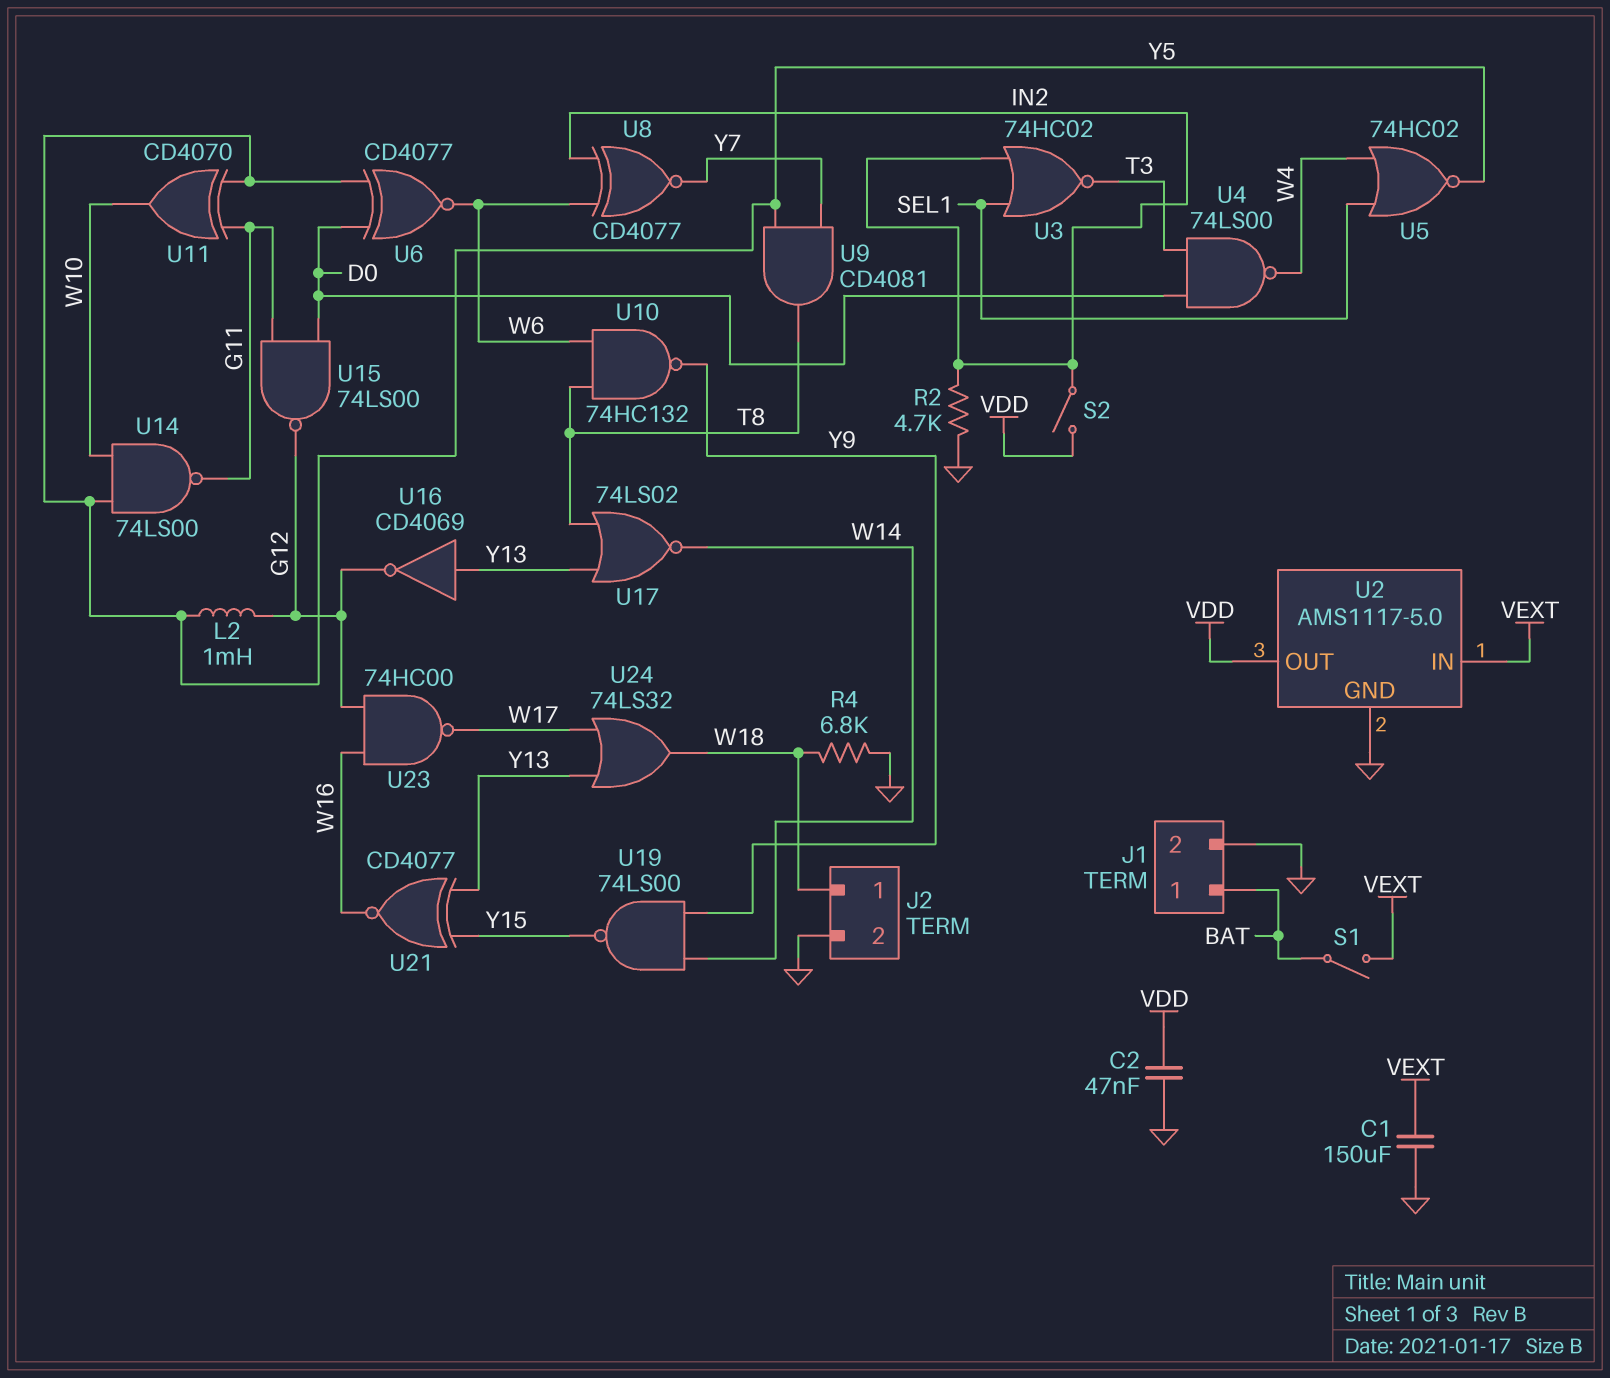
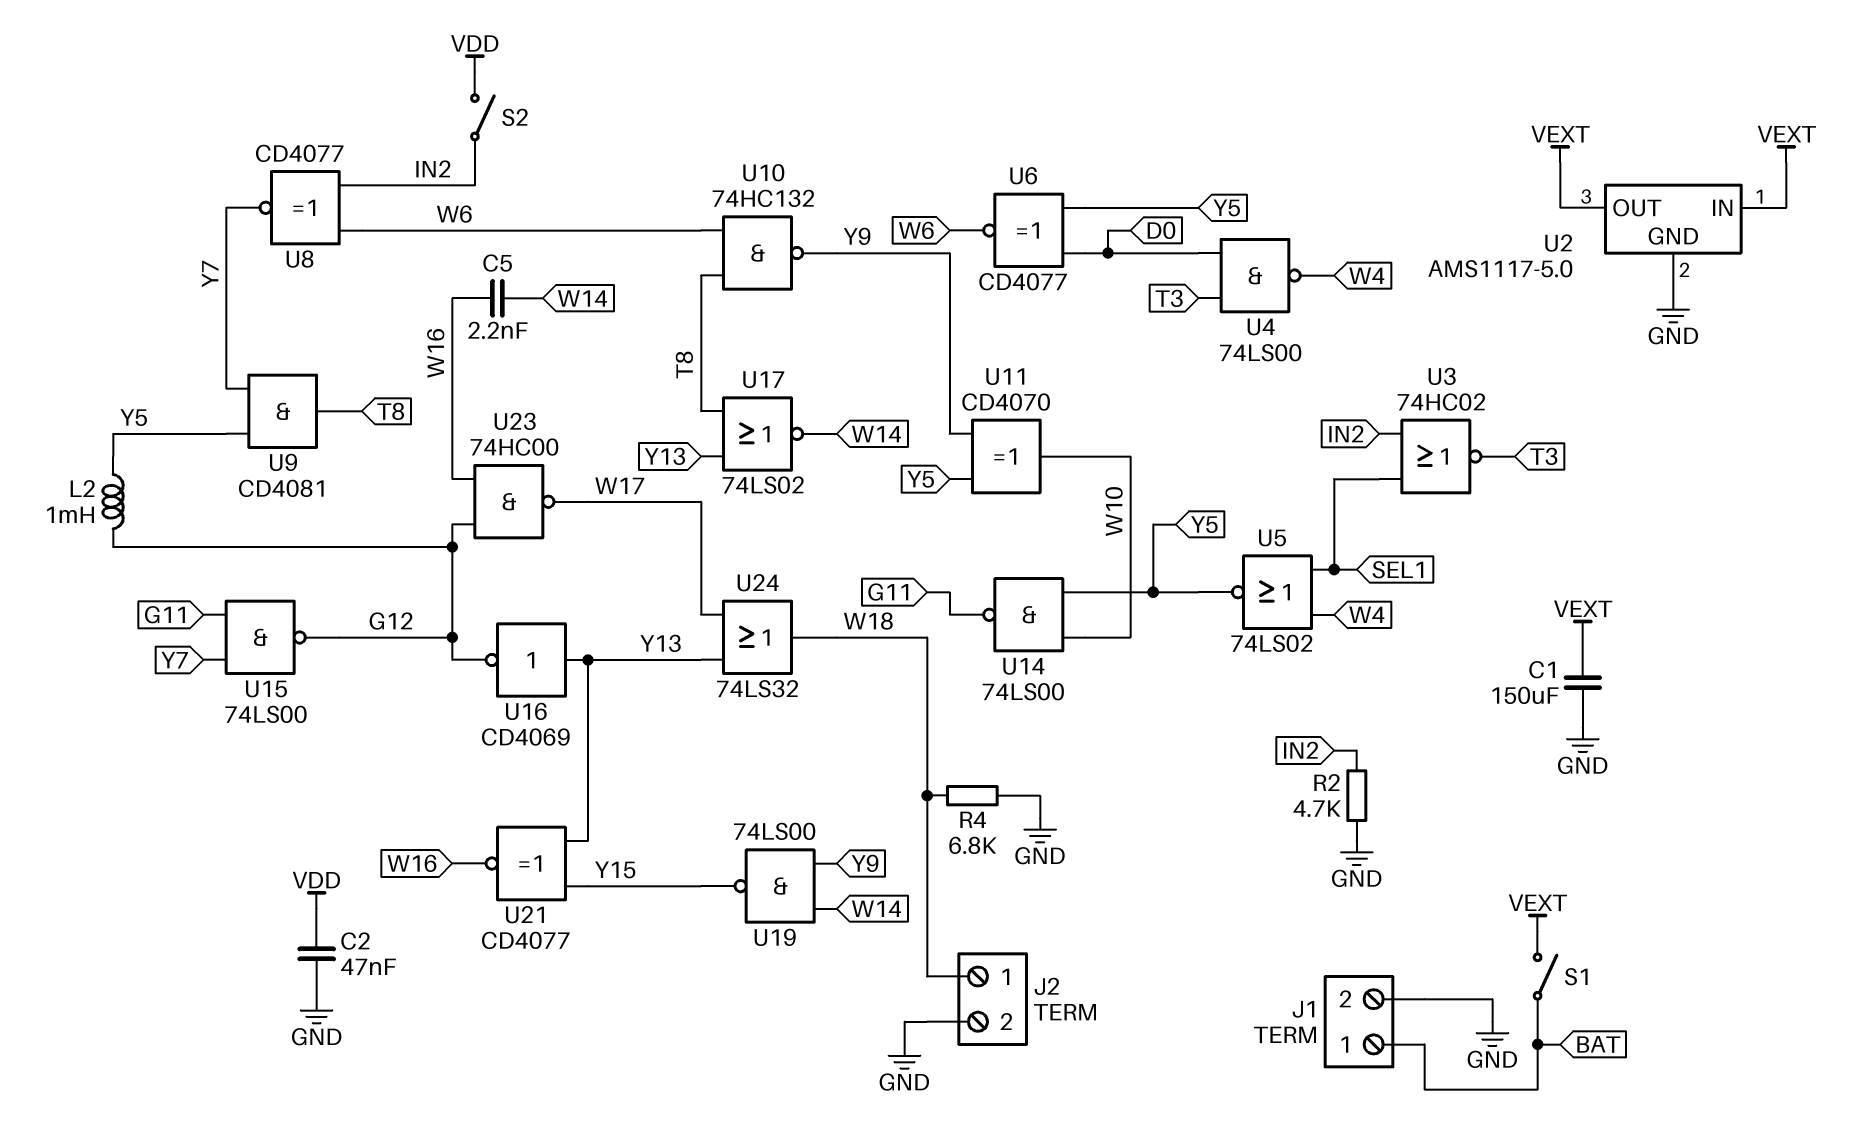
C5: none -> 2.2nF (W14, W16)
U2 pin OUT: VDD -> VEXT
U5: NOR 74HC02 (in SEL1, in W4, out Y5) -> NOR 74LS02 (in SEL1, in W4, out Y5)
U11: XOR CD4070 (in G11, in Y5, out W10) -> XOR CD4070 (in Y5, in Y9, out W10)
U15: NAND 74LS00 (in D0, in G11, out G12) -> NAND 74LS00 (in G11, in Y7, out G12)

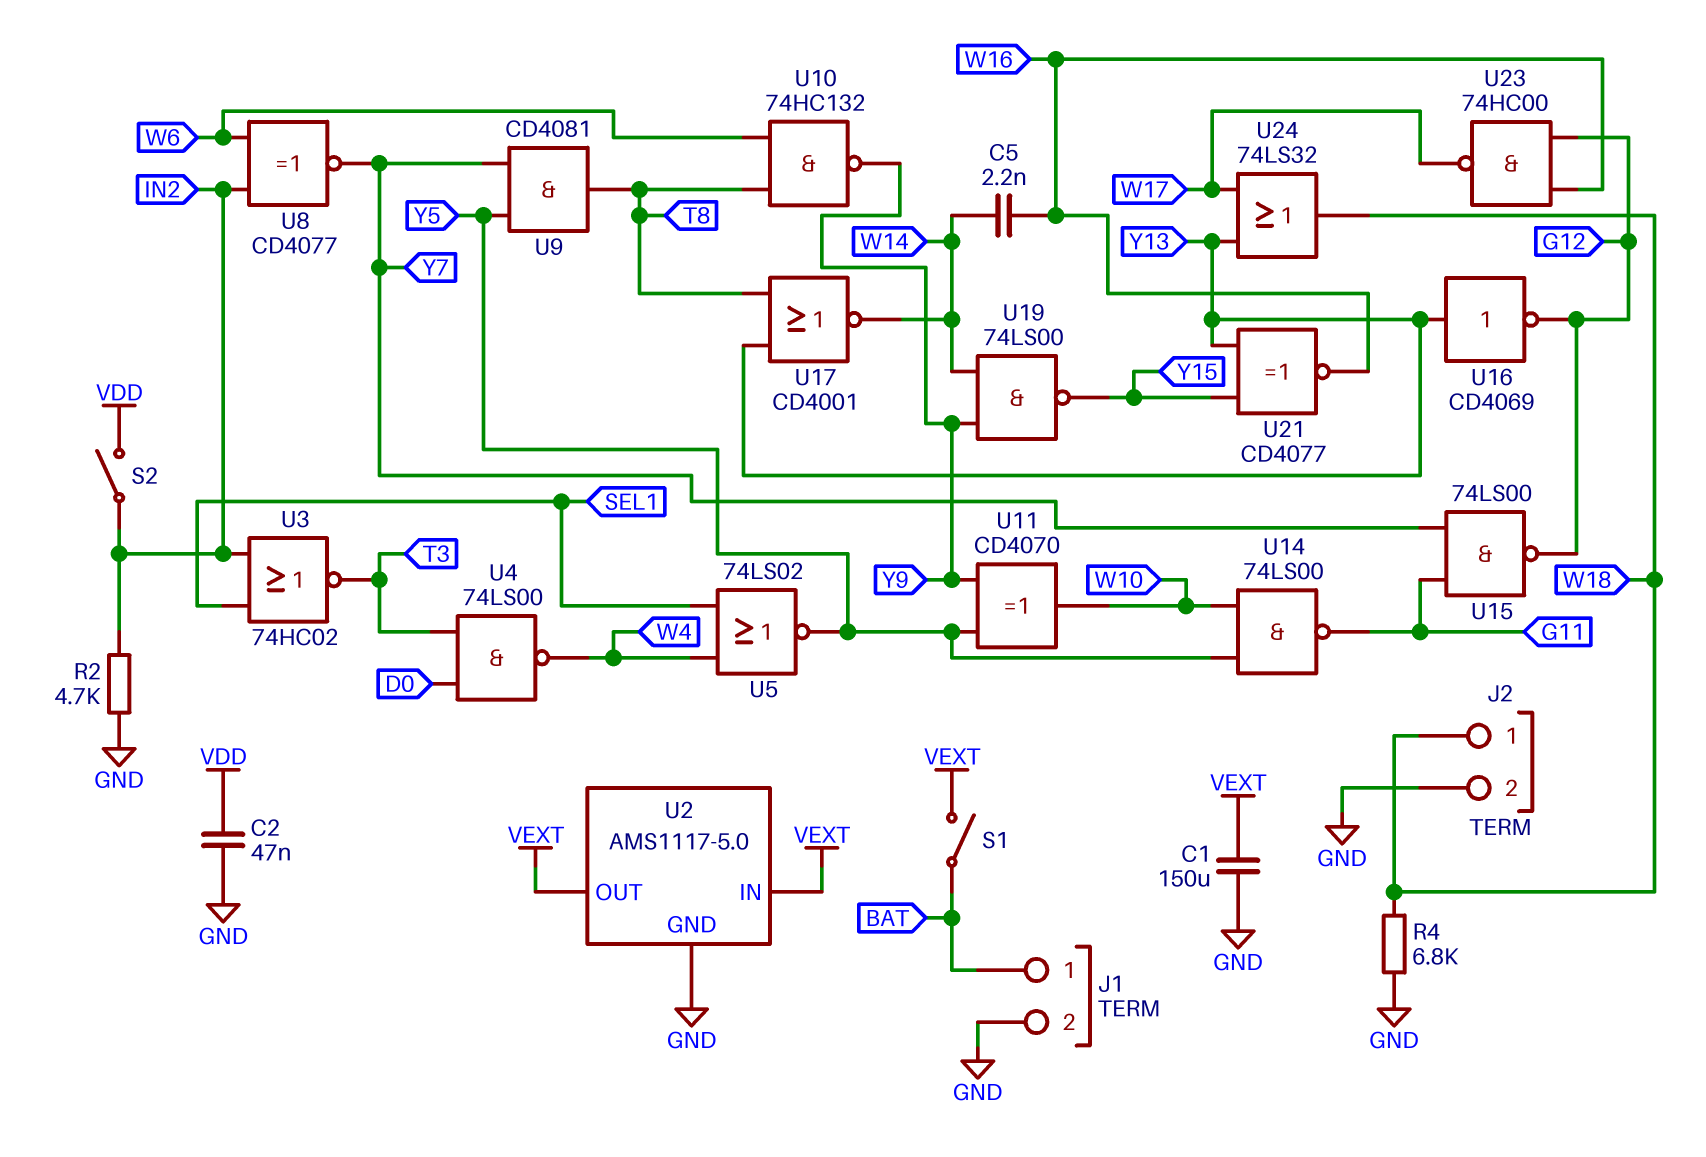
L2: 1mH (G12, Y5) -> none
U6: XNOR CD4077 (in D0, in Y5, out W6) -> none
U17: NOR 74LS02 (in T8, in Y13, out W14) -> NOR CD4001 (in T8, in Y13, out W14)

